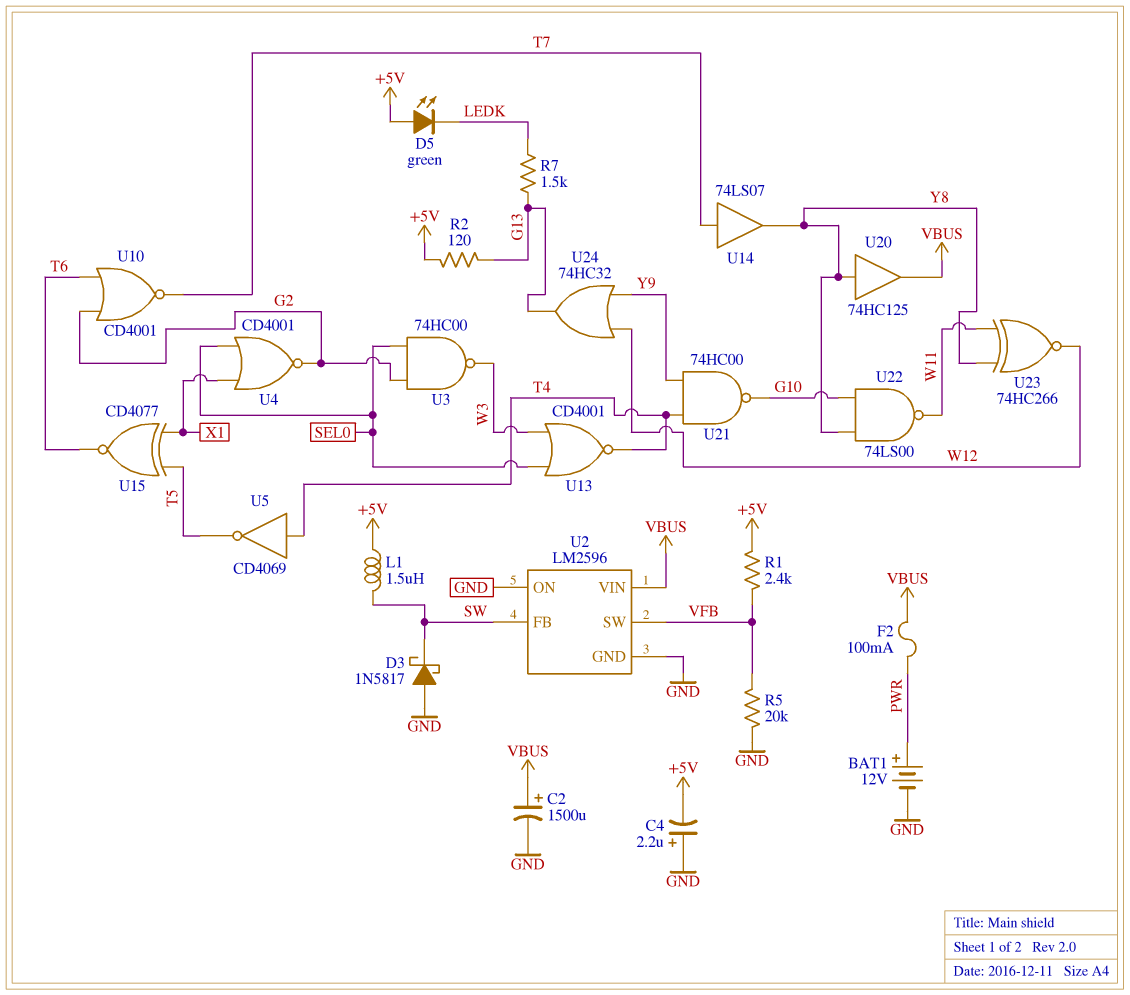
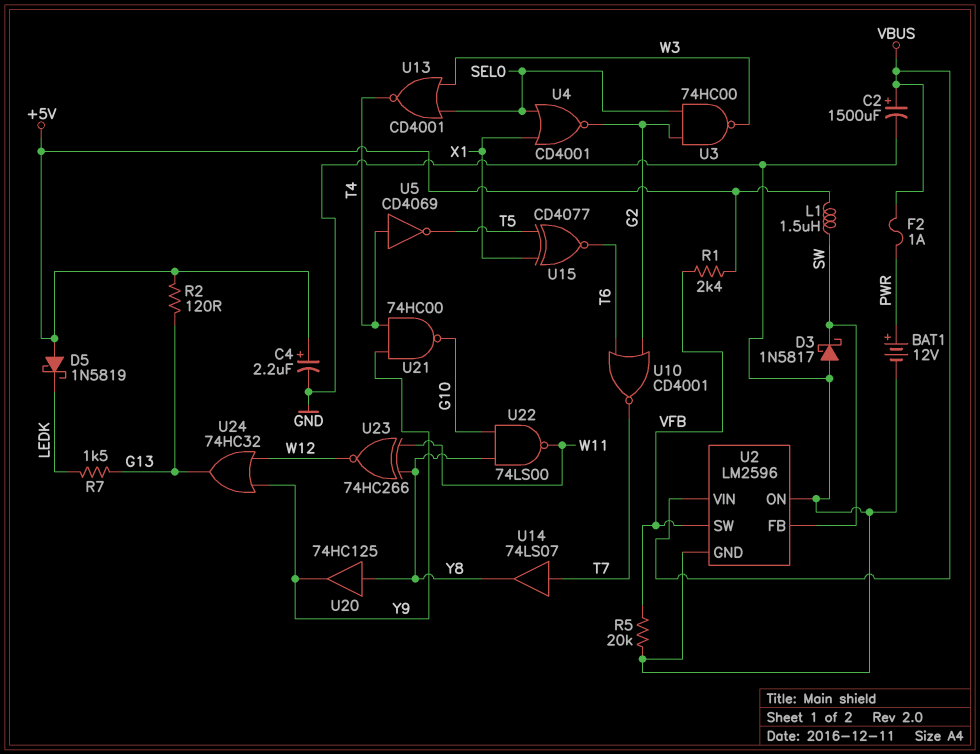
C4: 2.2uF (plus GND, minus +5V) -> 2.2uF (plus +5V, minus GND)
D5: LED green (A +5V, K LEDK) -> schottky 1N5819 (A +5V, K LEDK)
F2: 100mA (PWR, VBUS) -> 1A (PWR, VBUS)
U20: buffer 74HC125 (in Y8, out VBUS) -> buffer 74HC125 (in Y8, out Y9)

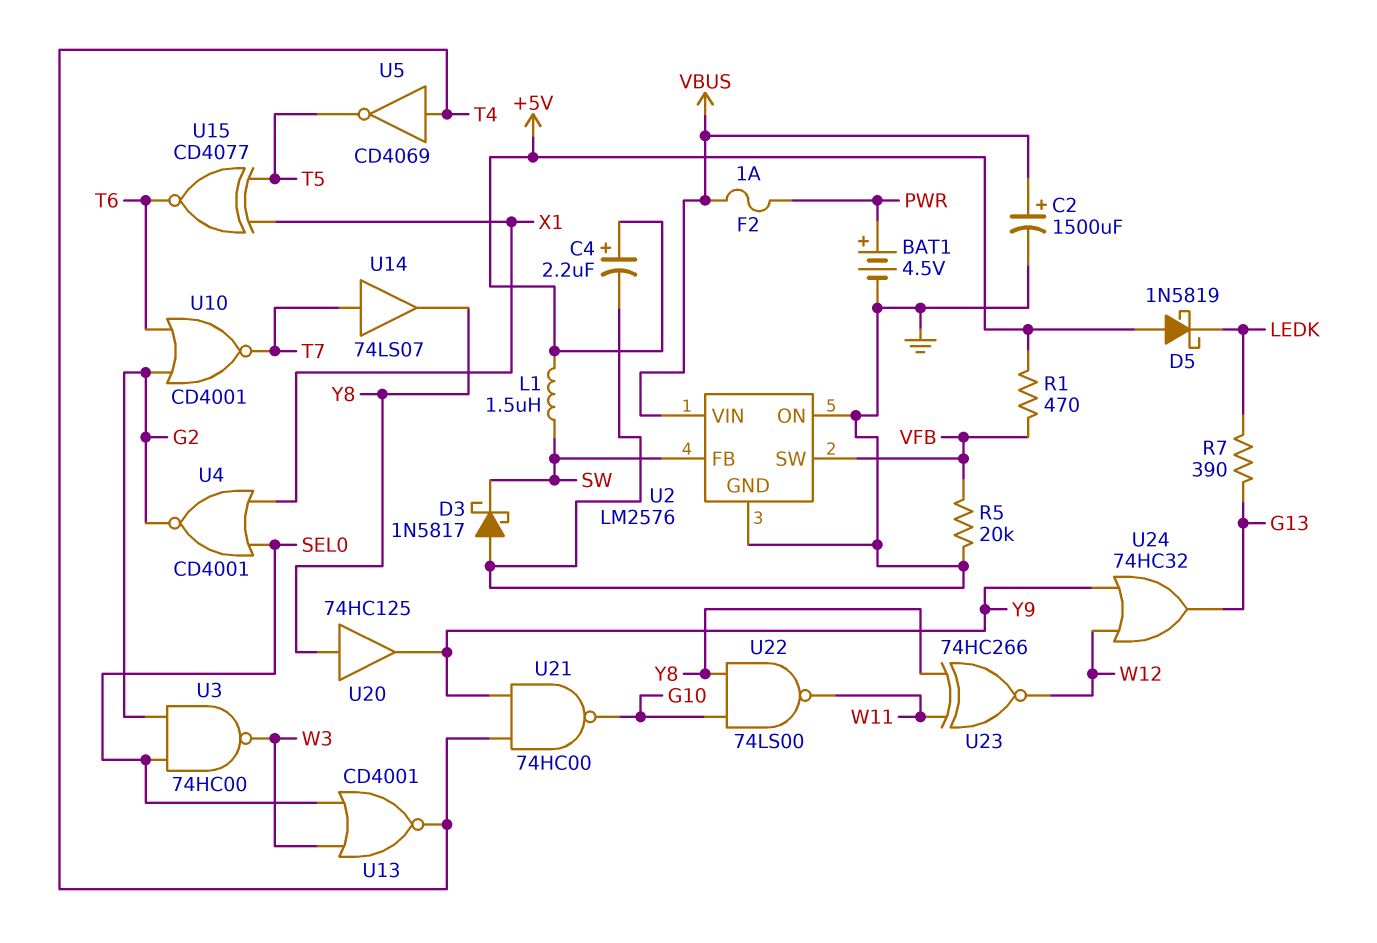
BAT1: 12V (plus PWR, minus GND) -> 4.5V (plus PWR, minus GND)
R1: 2.4k (+5V, VFB) -> 470 (+5V, VFB)
R2: 120 (+5V, G13) -> none
R7: 1.5k (G13, LEDK) -> 390 (G13, LEDK)
U2: LM2596 -> LM2576

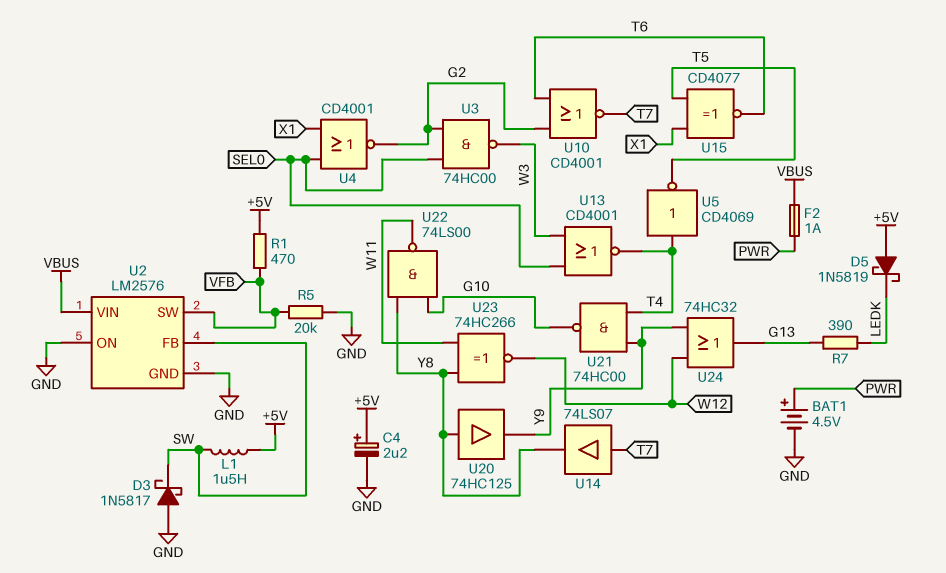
C2: 1500uF (plus VBUS, minus GND) -> none

